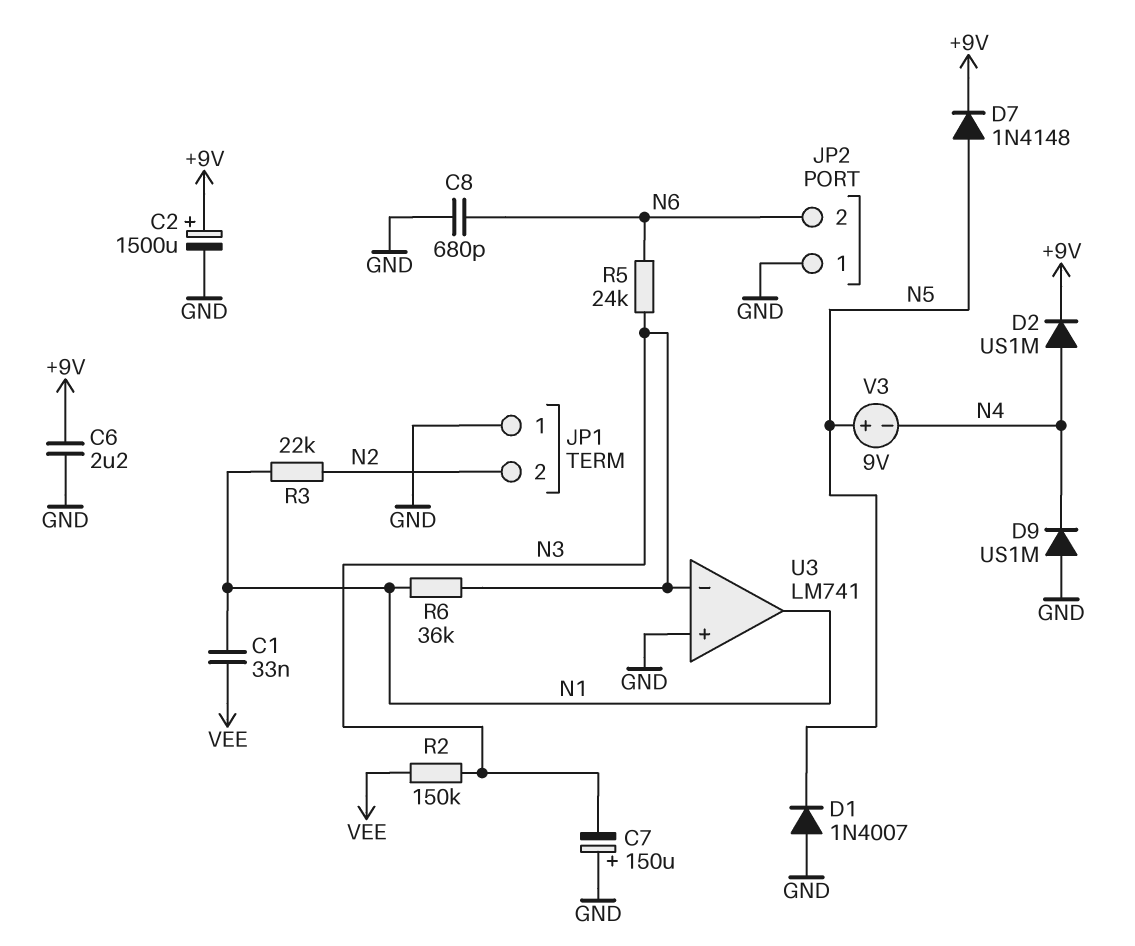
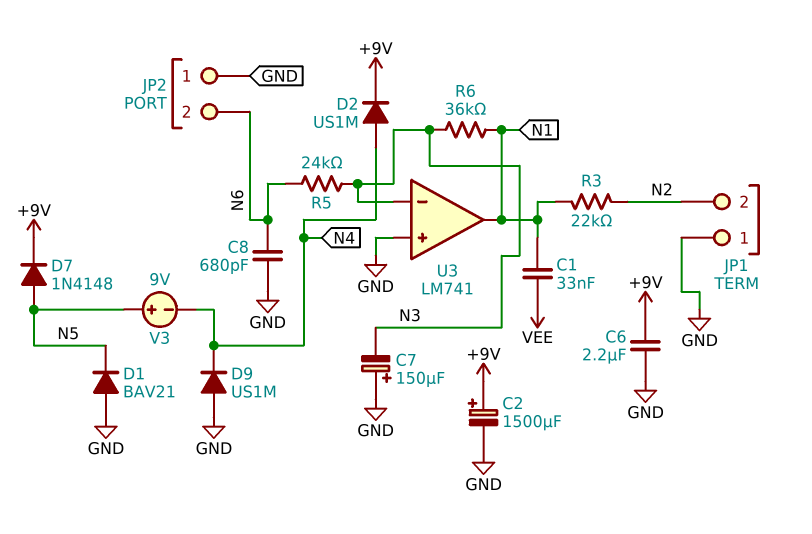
D1: diode 1N4007 (A GND, K N5) -> diode BAV21 (A GND, K N5)
R2: 150k (N3, VEE) -> none

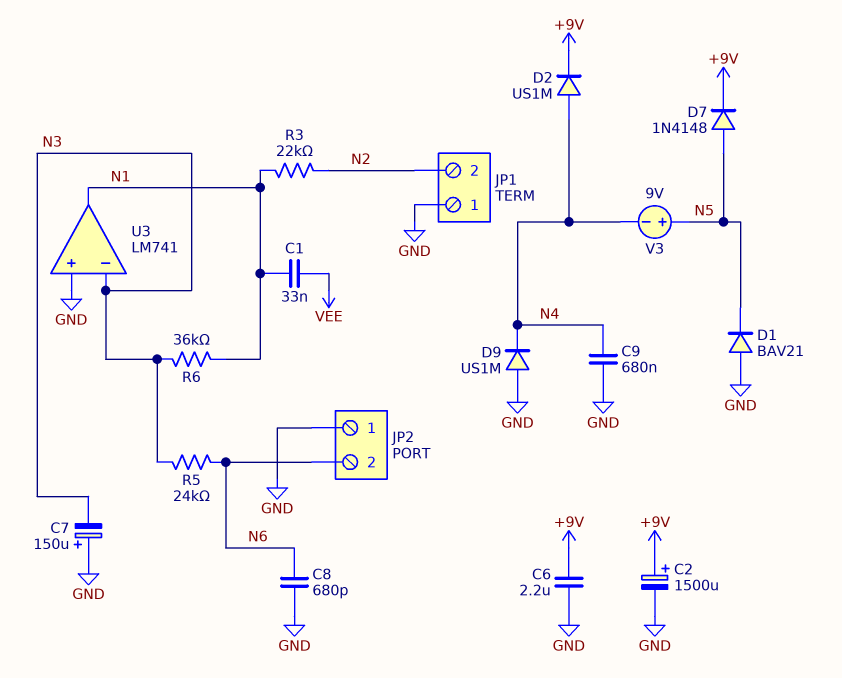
C9: none -> 680nF (GND, N4)

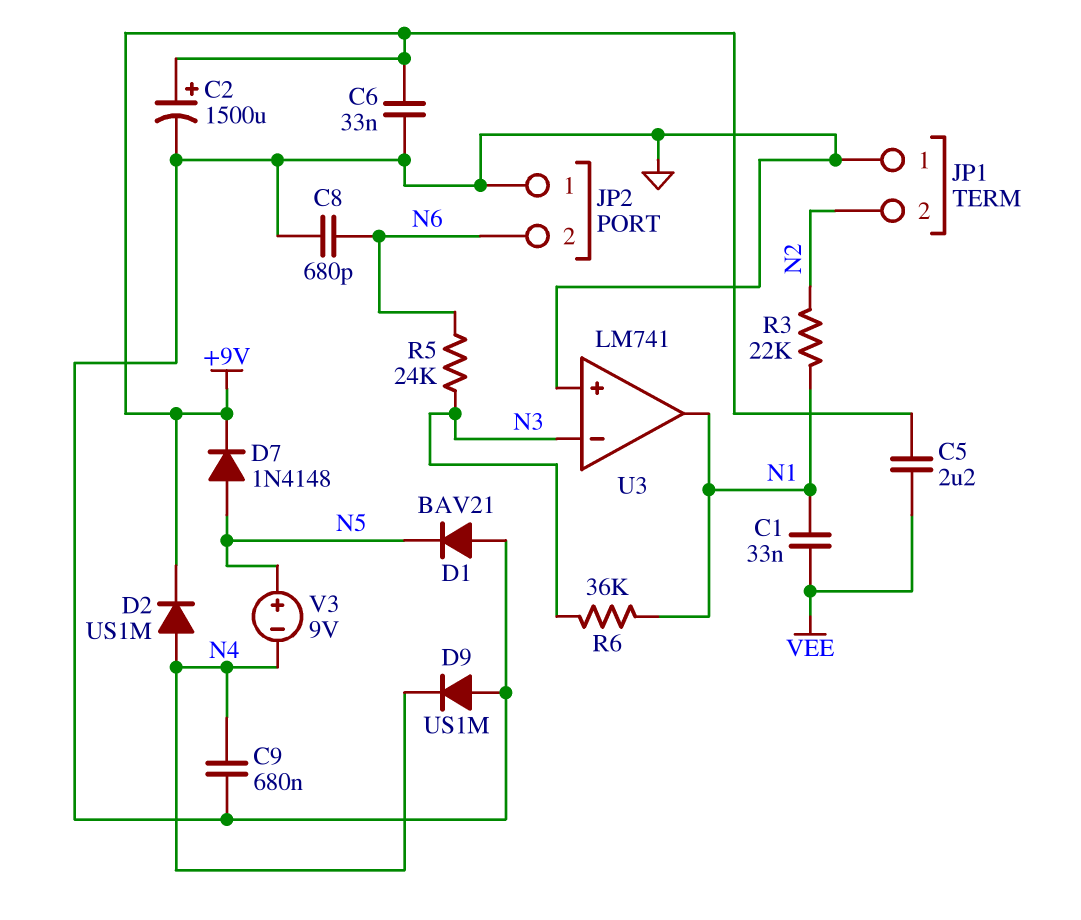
C5: none -> 2.2uF (+9V, VEE)
C6: 2.2uF (+9V, GND) -> 33nF (+9V, GND)
C7: 150uF (plus GND, minus N3) -> none

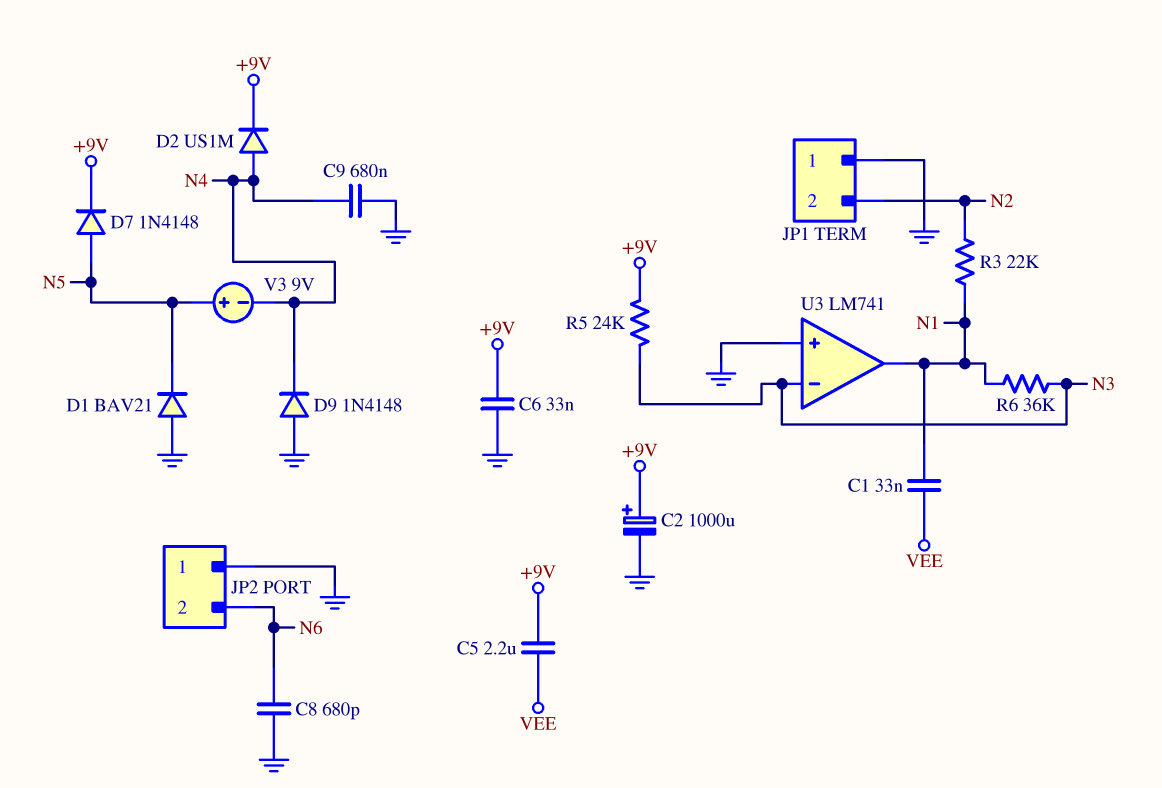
C2: 1500uF (plus +9V, minus GND) -> 1000uF (plus +9V, minus GND)
D9: diode US1M (A GND, K N4) -> diode 1N4148 (A GND, K N4)
R5: 24k (N3, N6) -> 24k (+9V, N3)

